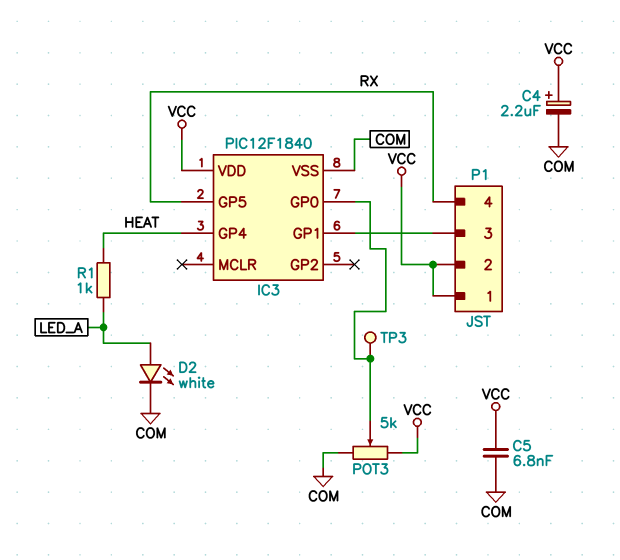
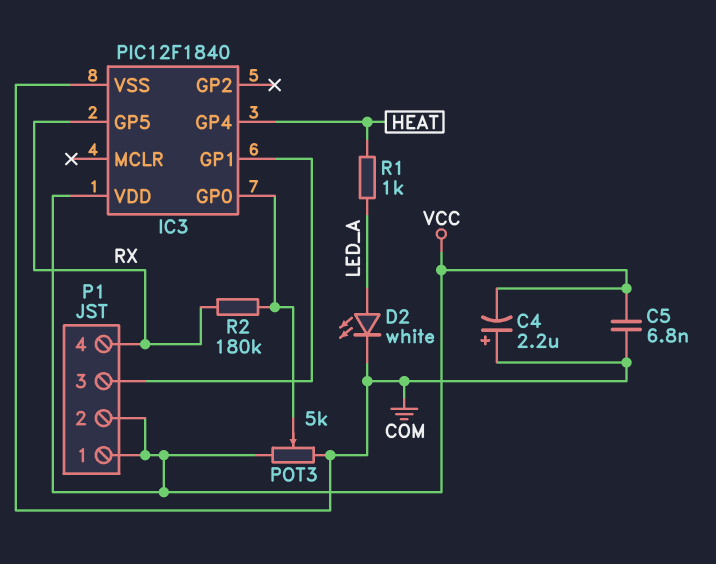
C4: 2.2uF (plus VCC, minus COM) -> 2.2uF (plus COM, minus VCC)
R2: none -> 180k (IC3/GP0, RX)
TP3: test point (IC3/GP0) -> none

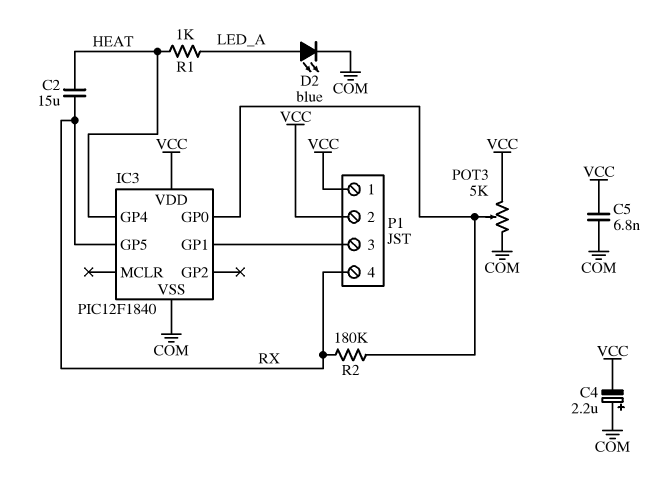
C2: none -> 15uF (HEAT, RX)
D2: LED white (A LED_A, K COM) -> LED blue (A LED_A, K COM)

